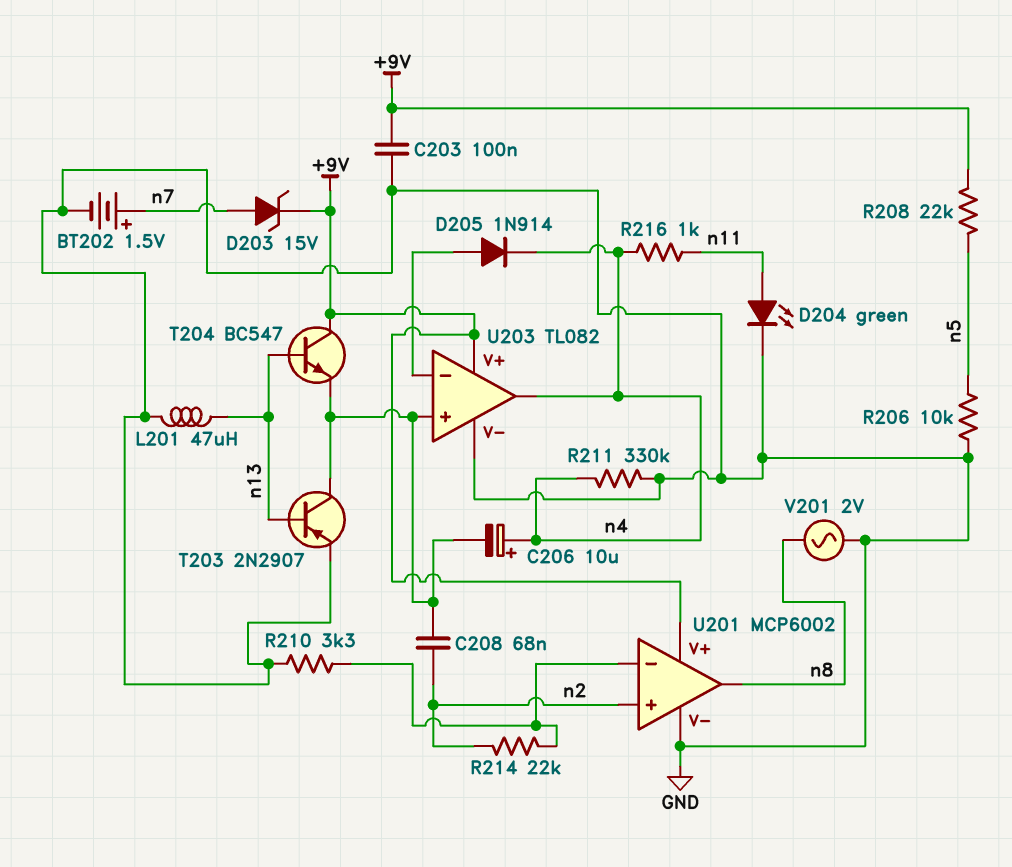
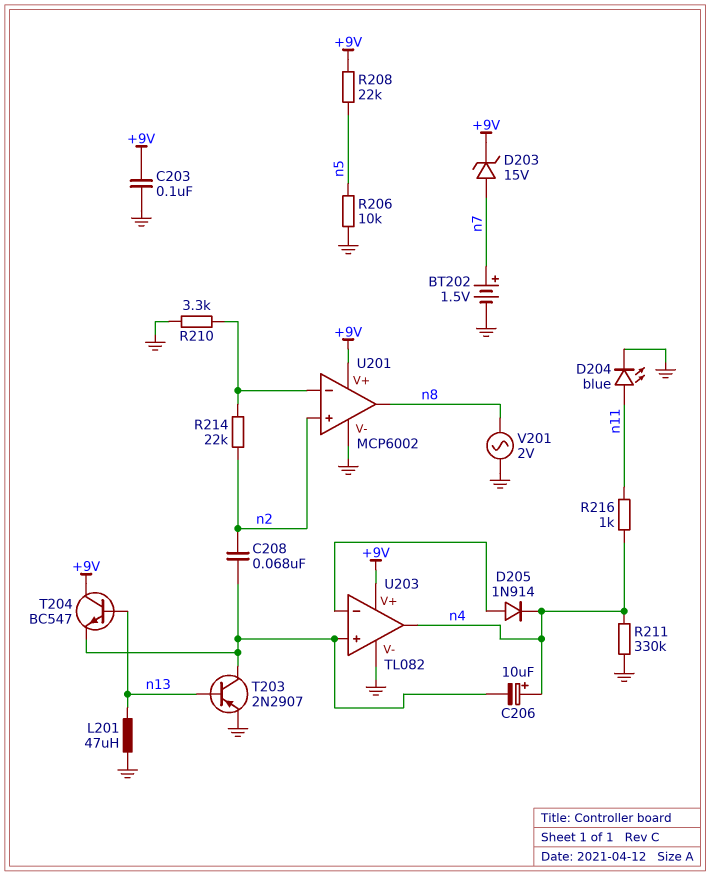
D204: LED green (A n11, K GND) -> LED blue (A n11, K GND)

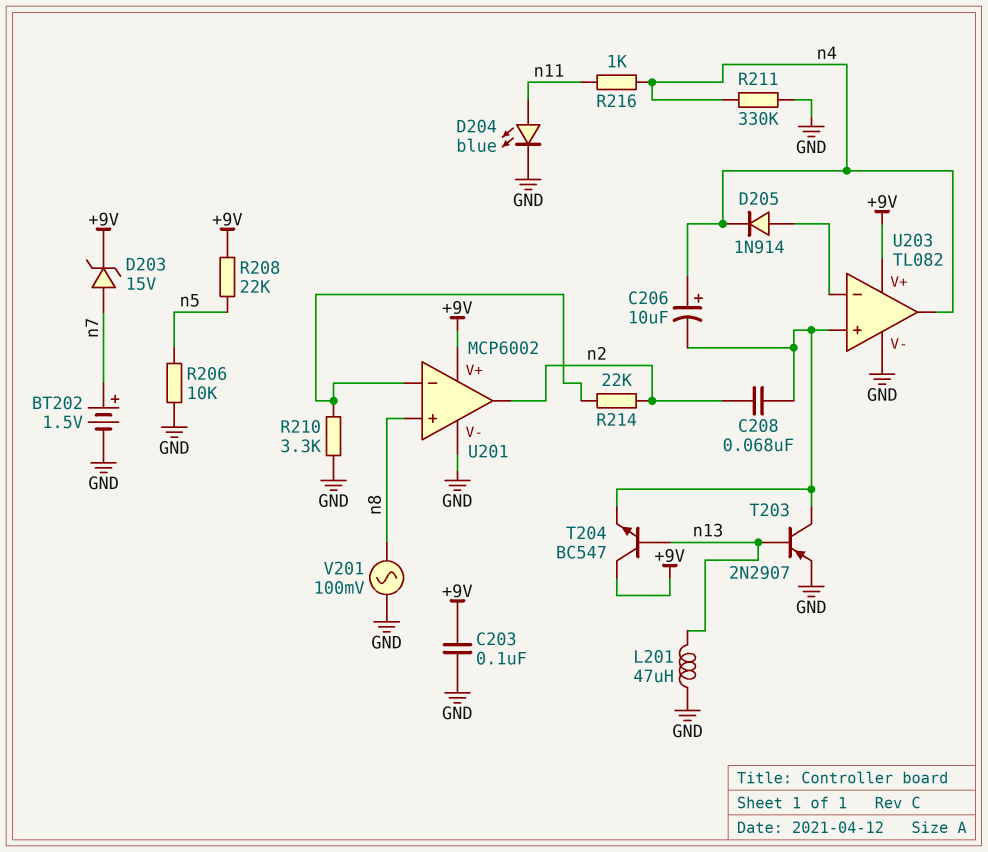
U201 pin in+: n2 -> n8
U201 pin out: n8 -> n2
V201: AC 2V (GND, n8) -> AC 100mV (GND, n8)

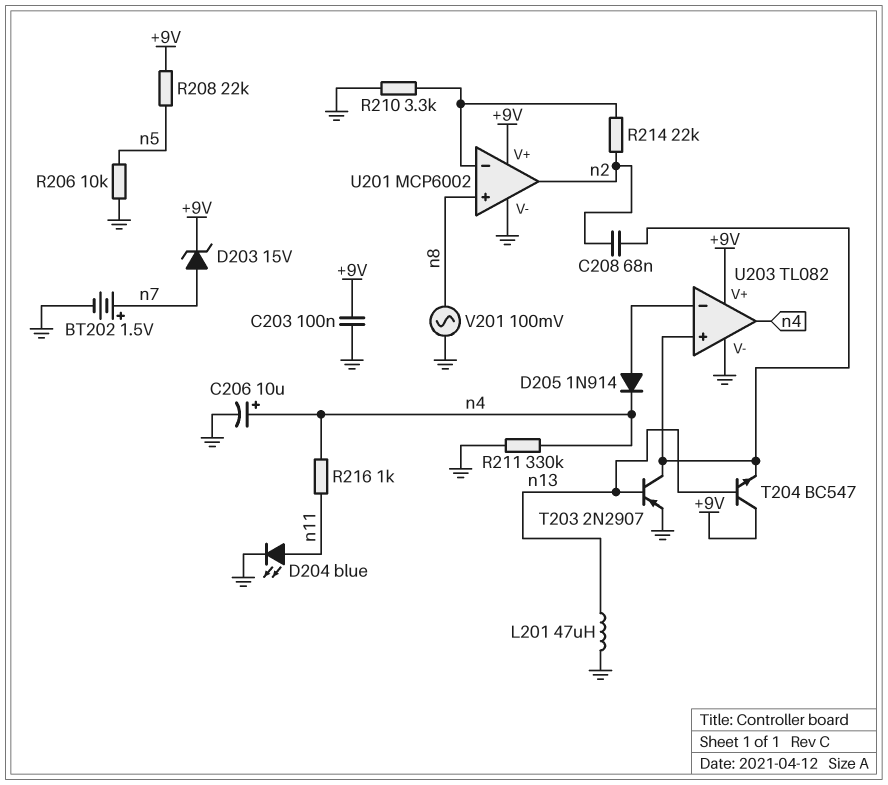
C206: 10uF (plus n4, minus U203/in+) -> 10uF (plus n4, minus GND)

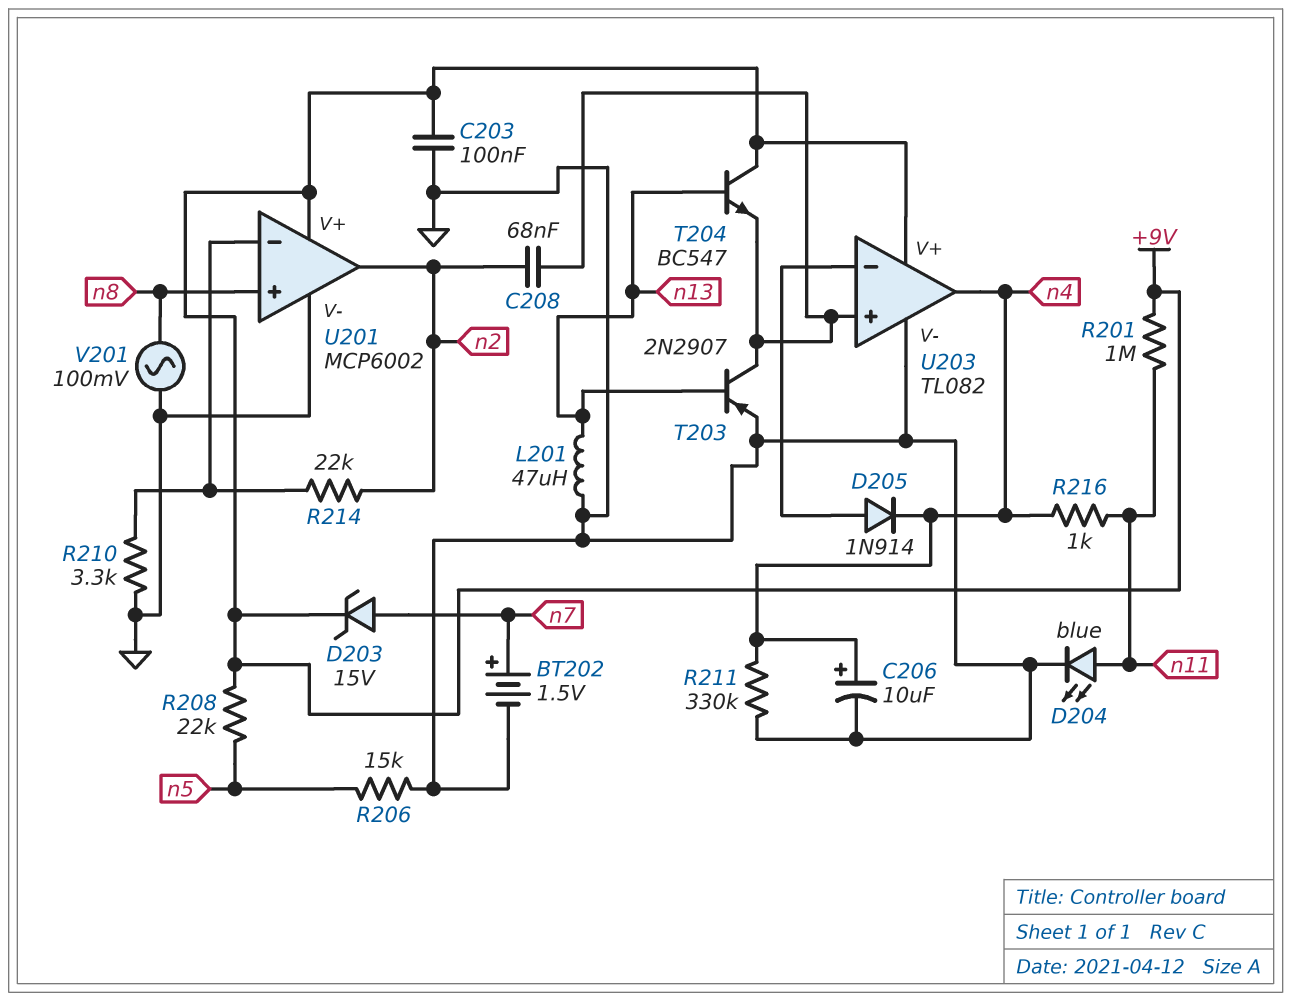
R201: none -> 1M (+9V, n11)
R206: 10k (GND, n5) -> 15k (GND, n5)

